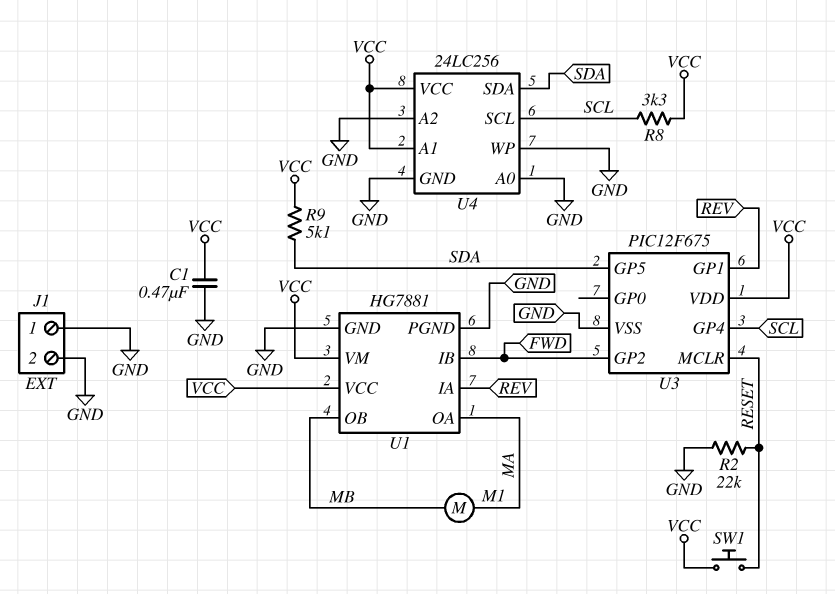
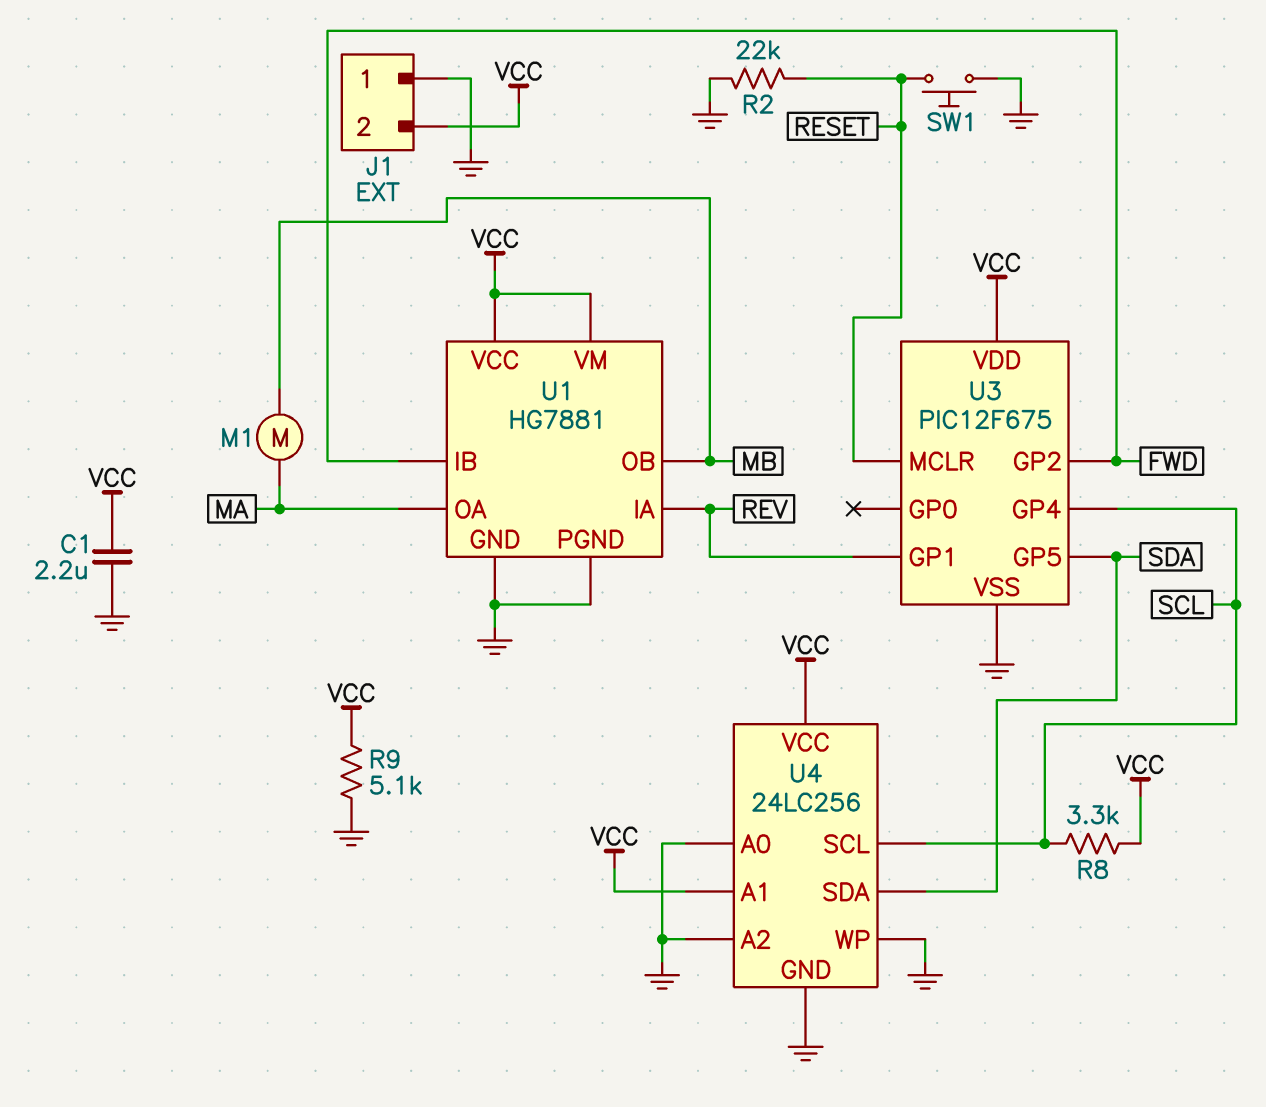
C1: 470nF (GND, VCC) -> 2.2uF (GND, VCC)
J1 pin 2: GND -> VCC
R9: 5.1k (SDA, VCC) -> 5.1k (GND, VCC)
SW1: button (RESET, VCC) -> button (GND, RESET)

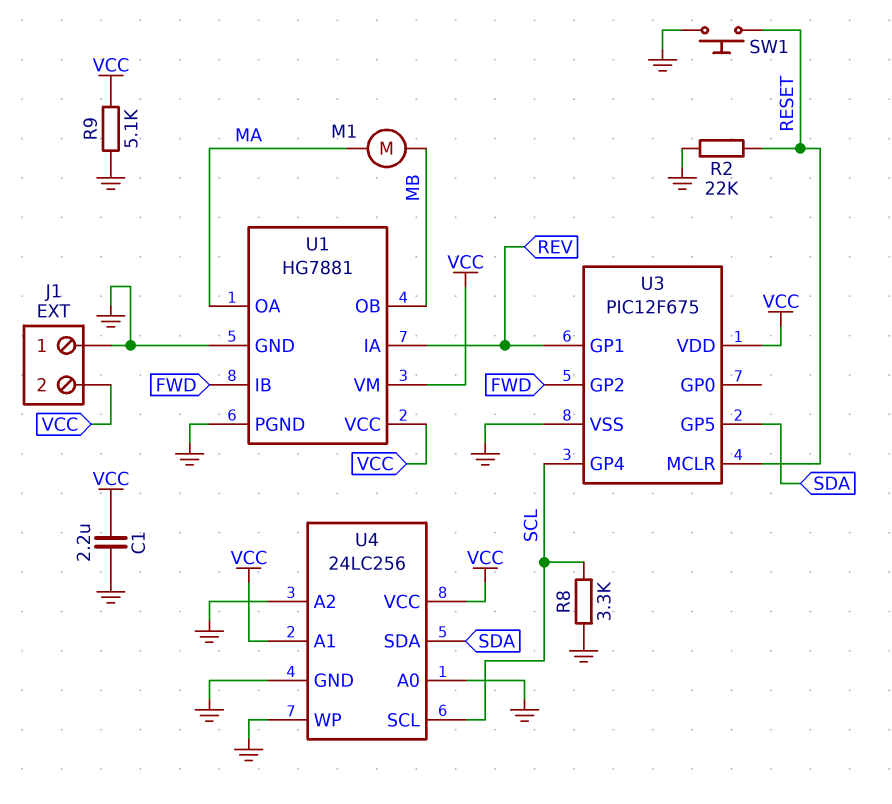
R8: 3.3k (SCL, VCC) -> 3.3k (GND, SCL)

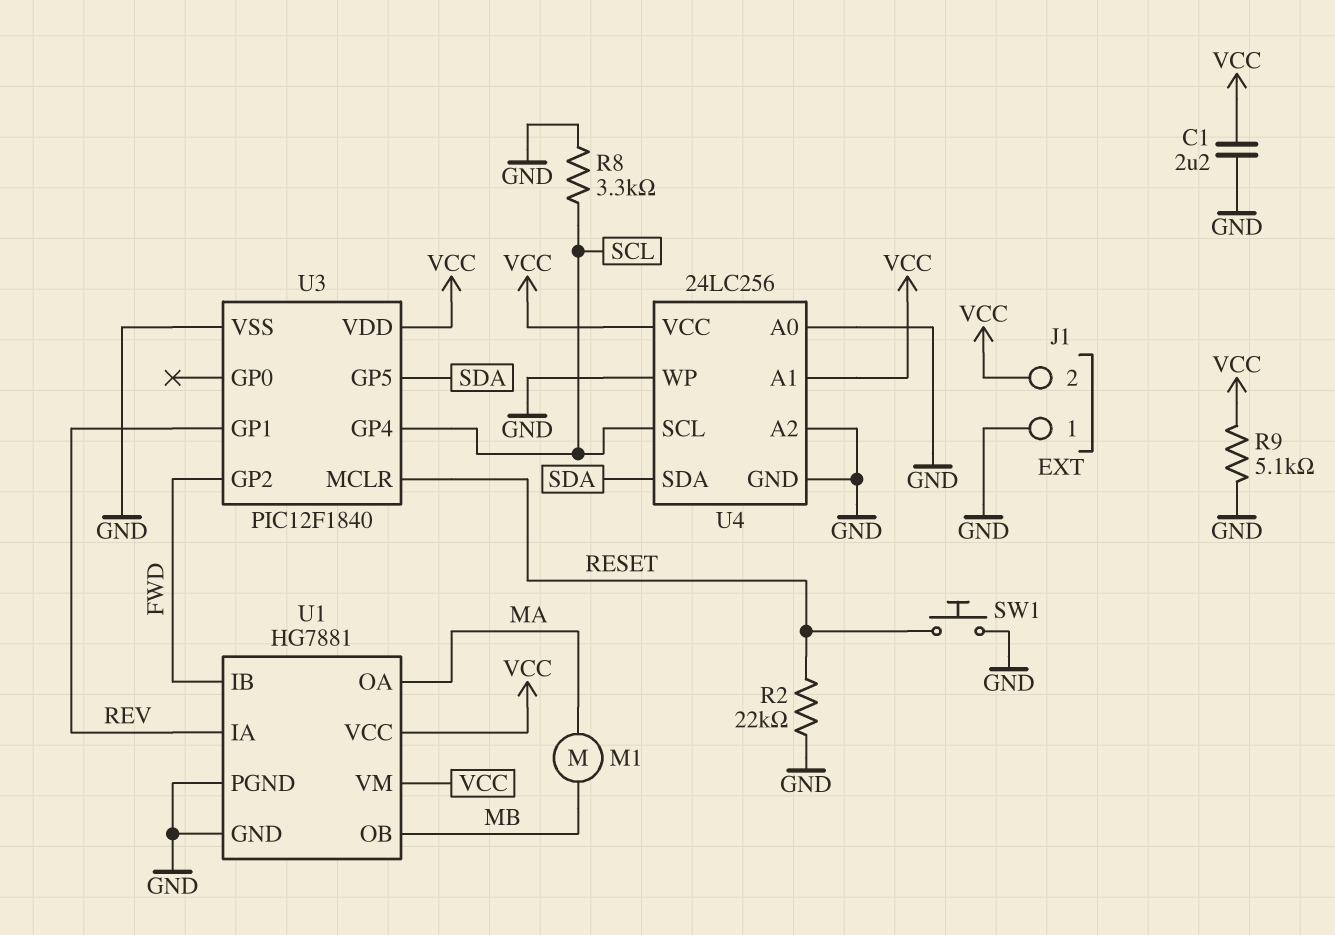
U3: PIC12F675 -> PIC12F1840

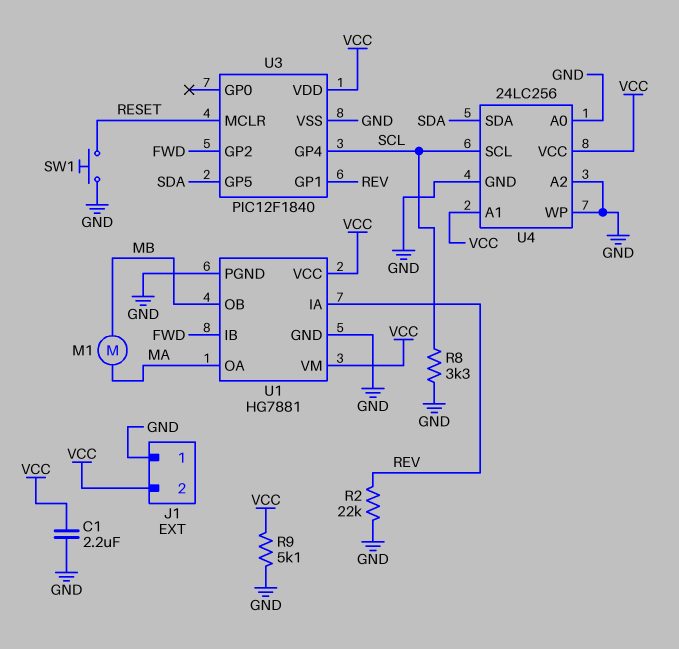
R2: 22k (GND, RESET) -> 22k (GND, REV)

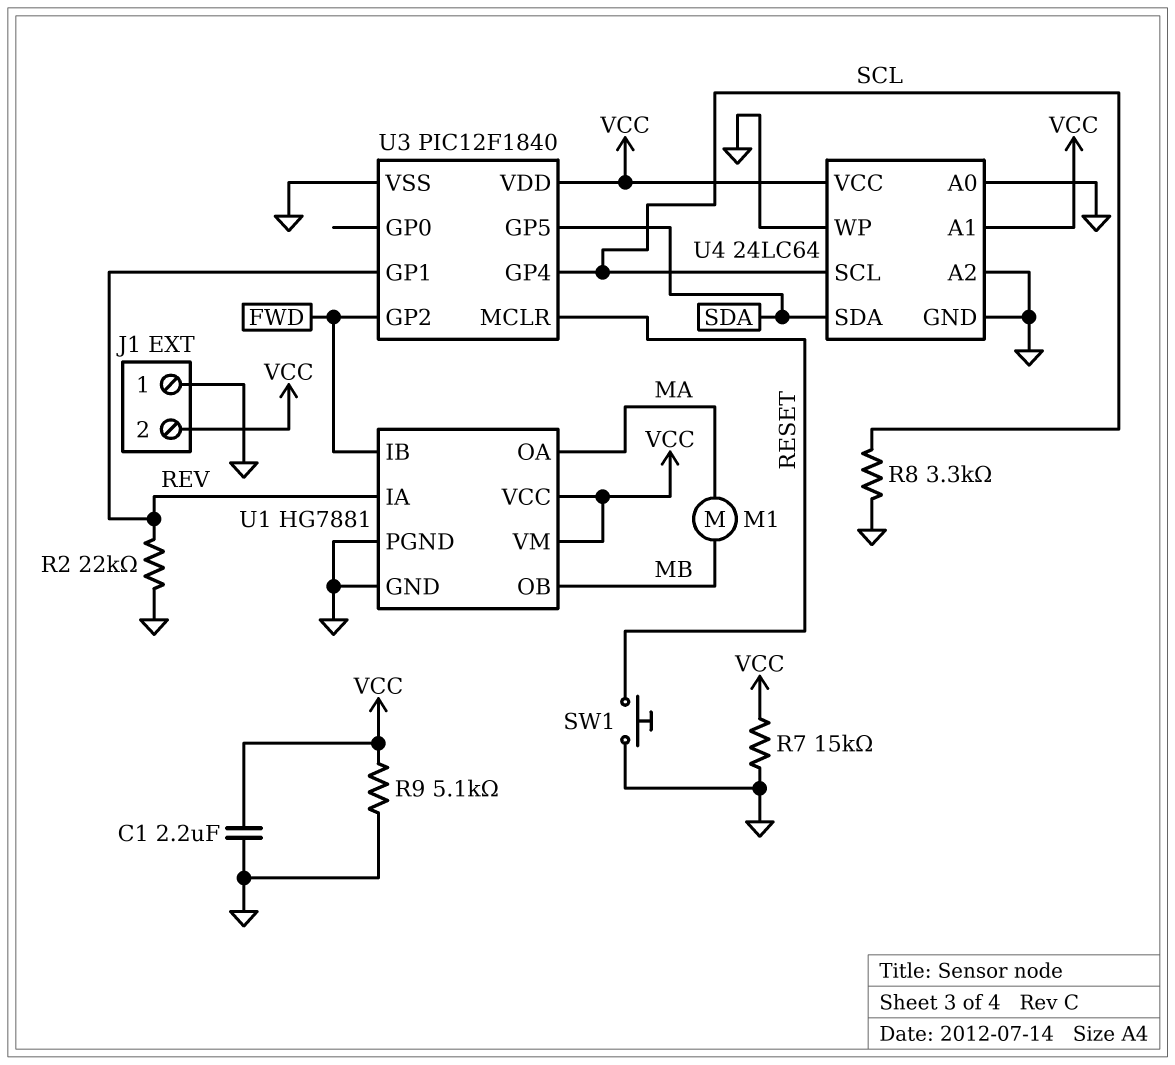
R7: none -> 15k (GND, VCC)
U4: 24LC256 -> 24LC64

